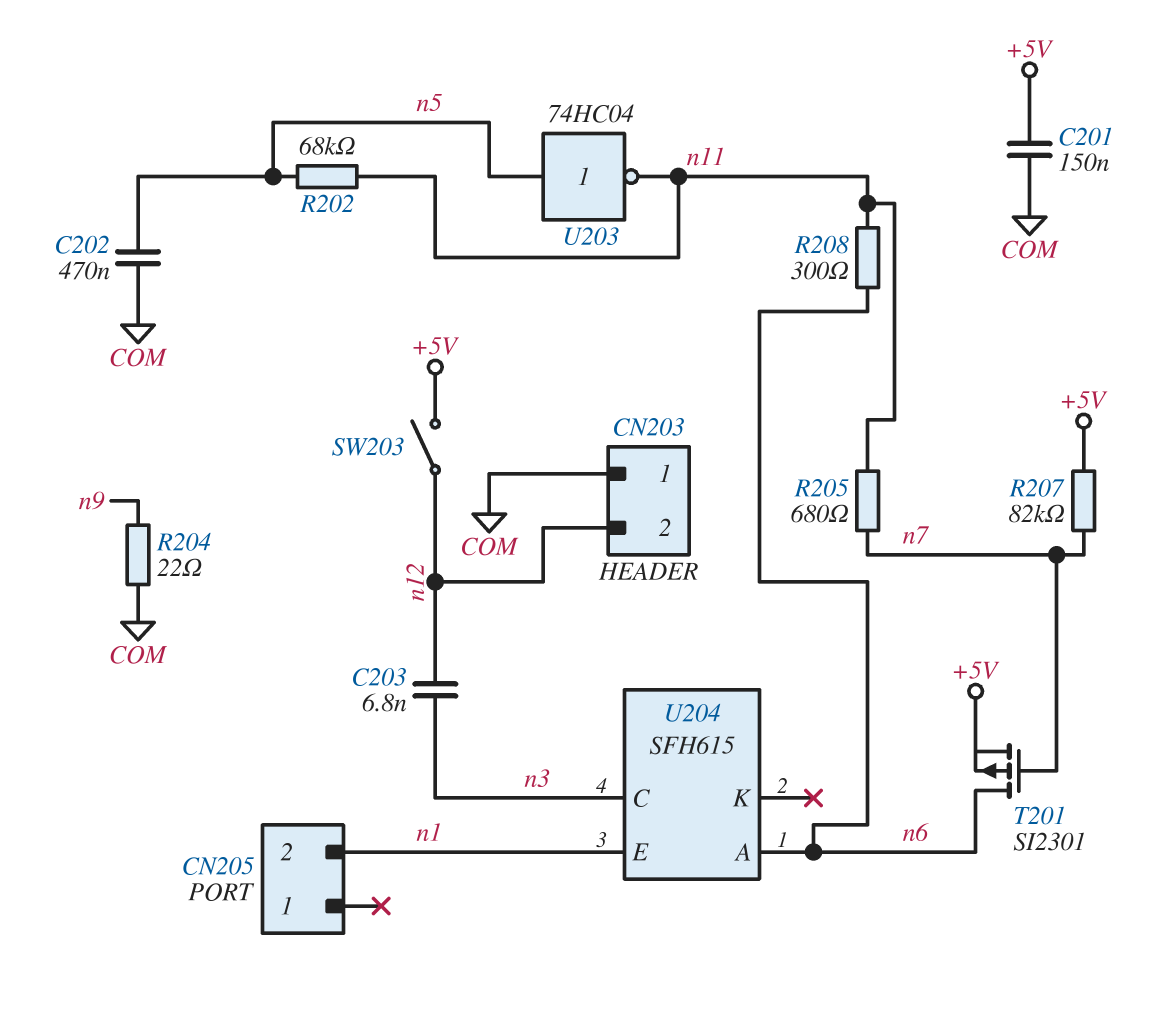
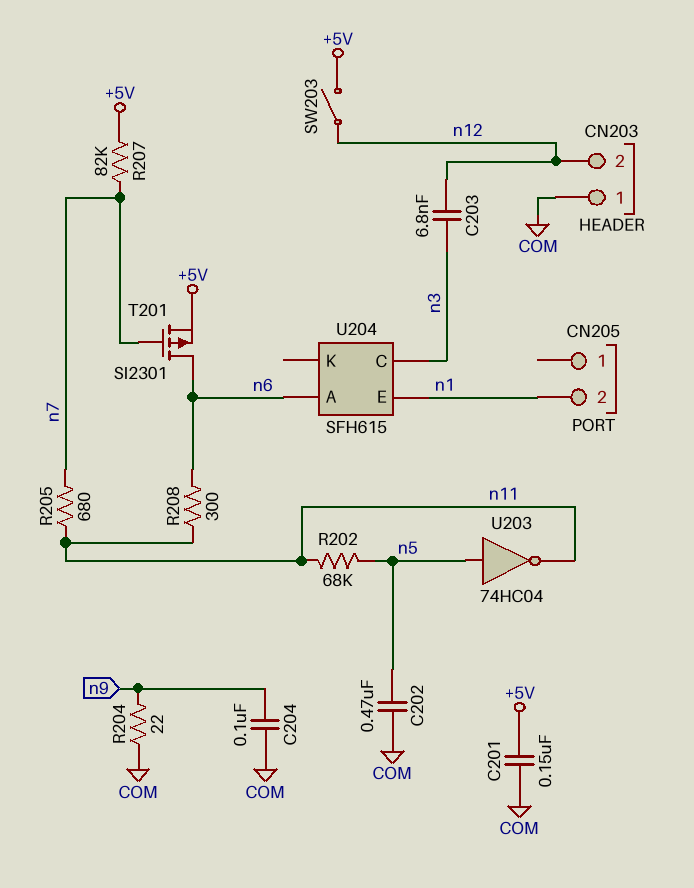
C204: none -> 100nF (COM, n9)

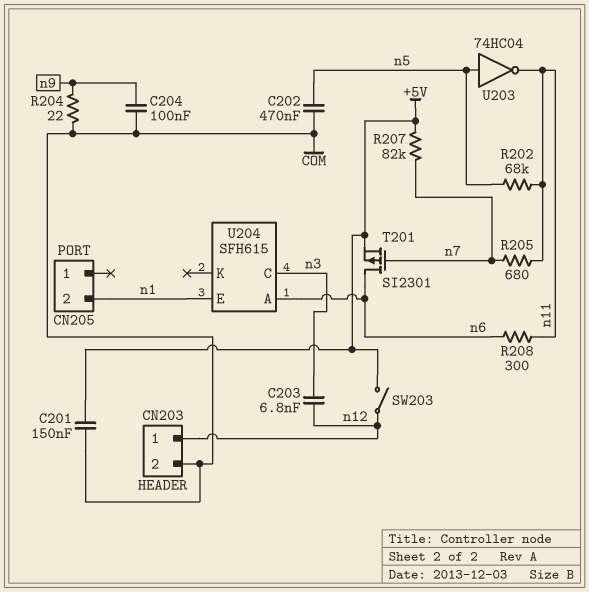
CN203 pin 1: COM -> n12
CN203 pin 2: n12 -> COM

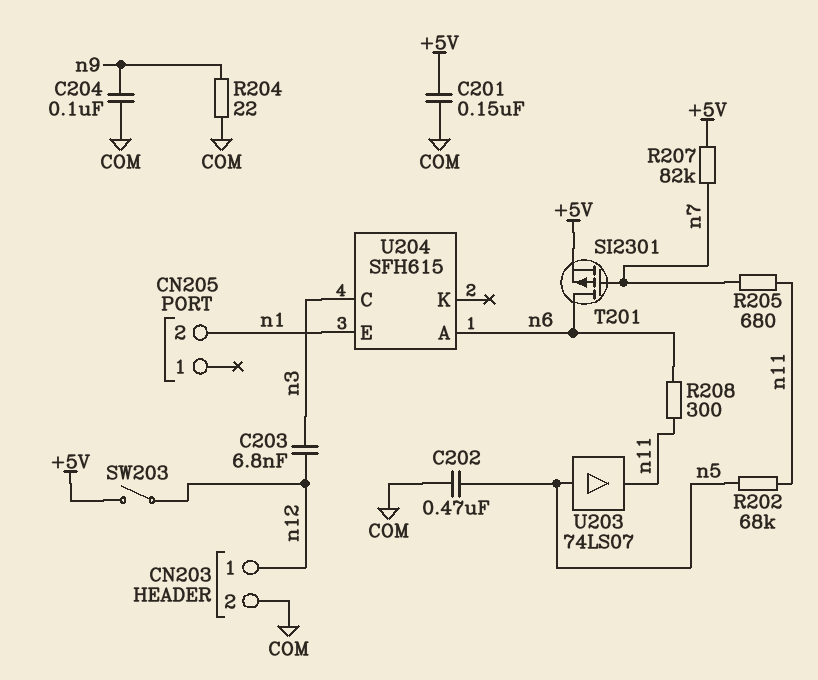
U203: NOT 74HC04 (in n5, out n11) -> buffer 74LS07 (in n5, out n11)

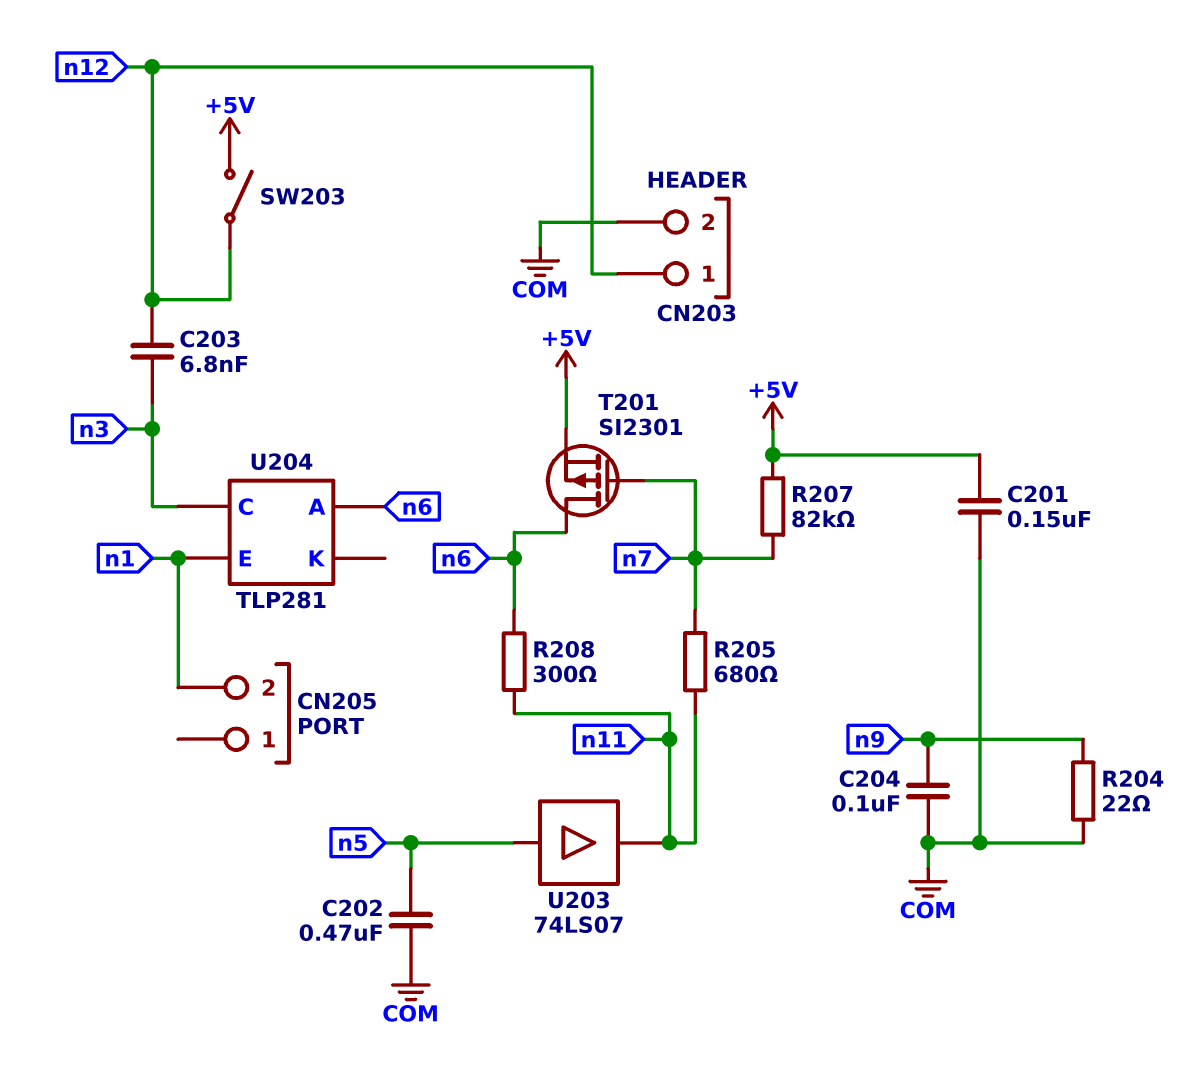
R202: 68k (n5, n11) -> none
U204: SFH615 -> TLP281

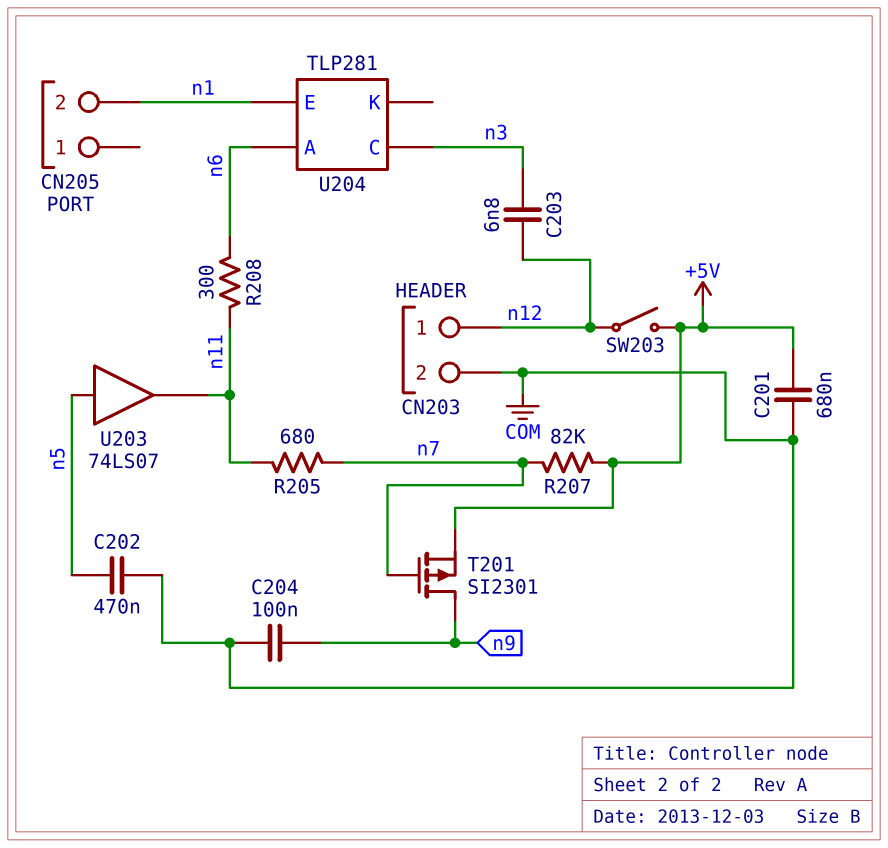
C201: 150nF (+5V, COM) -> 680nF (+5V, COM)
R204: 22 (COM, n9) -> none
T201: PMOS SI2301 (G n7, D n6, S +5V) -> PMOS SI2301 (G n7, D n9, S +5V)

